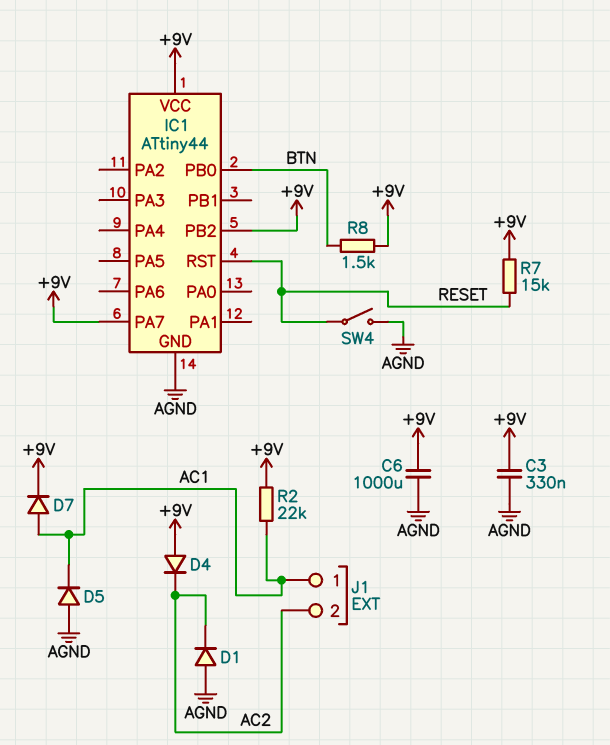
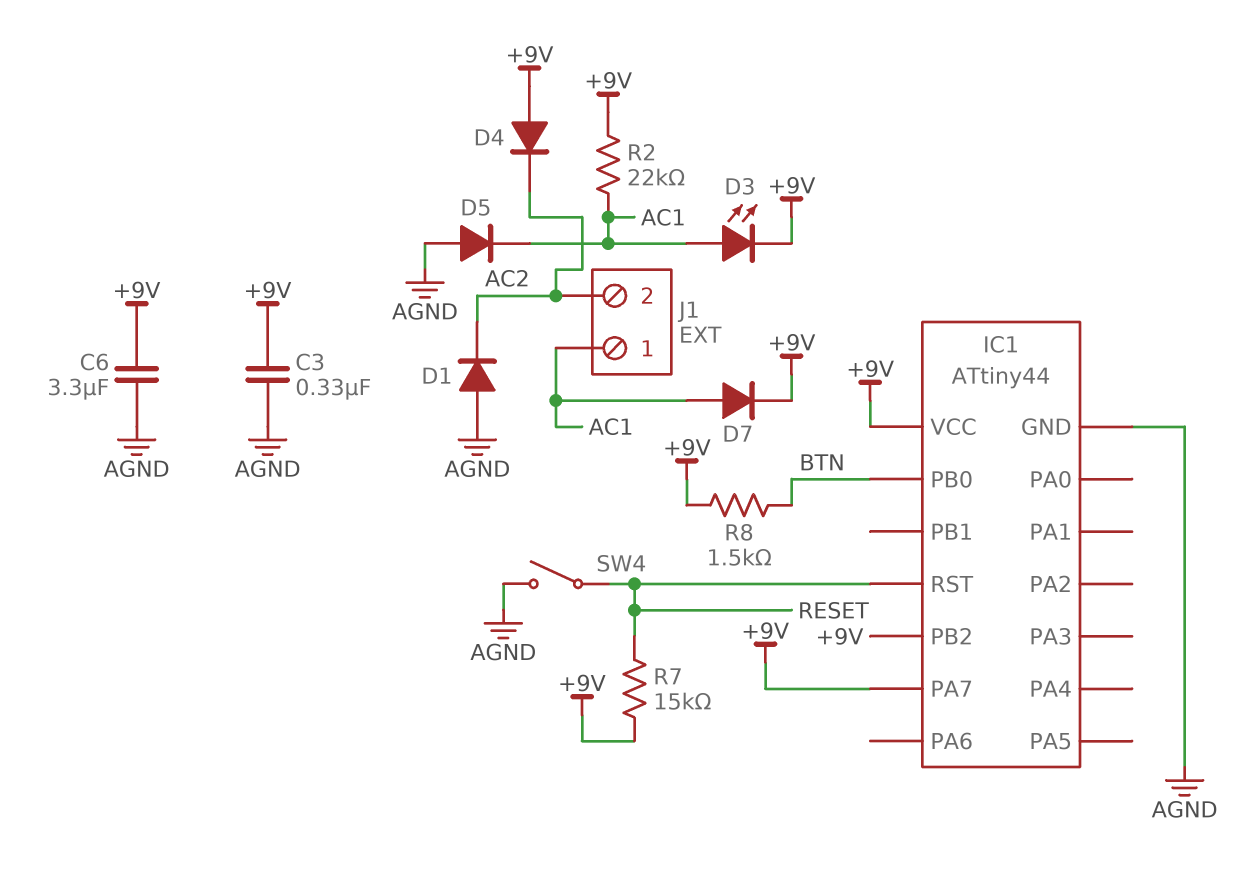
C6: 1000uF (+9V, AGND) -> 3.3uF (+9V, AGND)
D3: none -> LED (A AC1, K +9V)

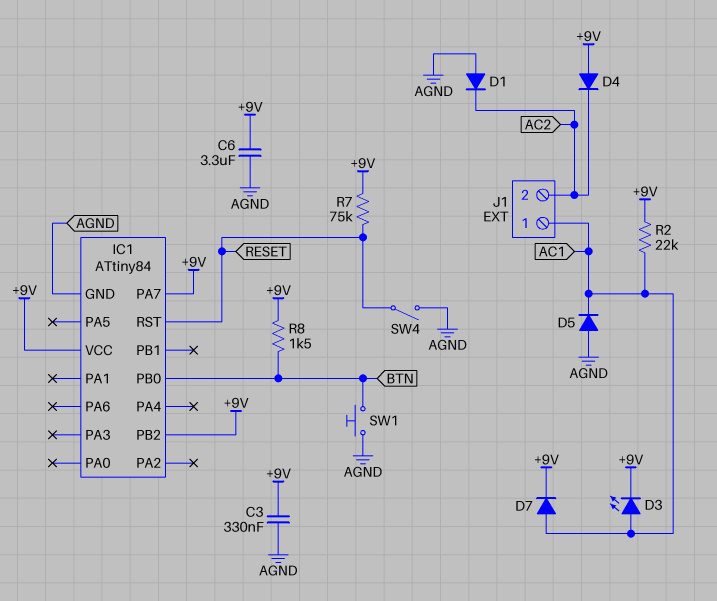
IC1: ATtiny44 -> ATtiny84
R7: 15k (+9V, RESET) -> 75k (+9V, RESET)
SW1: none -> button (AGND, BTN)

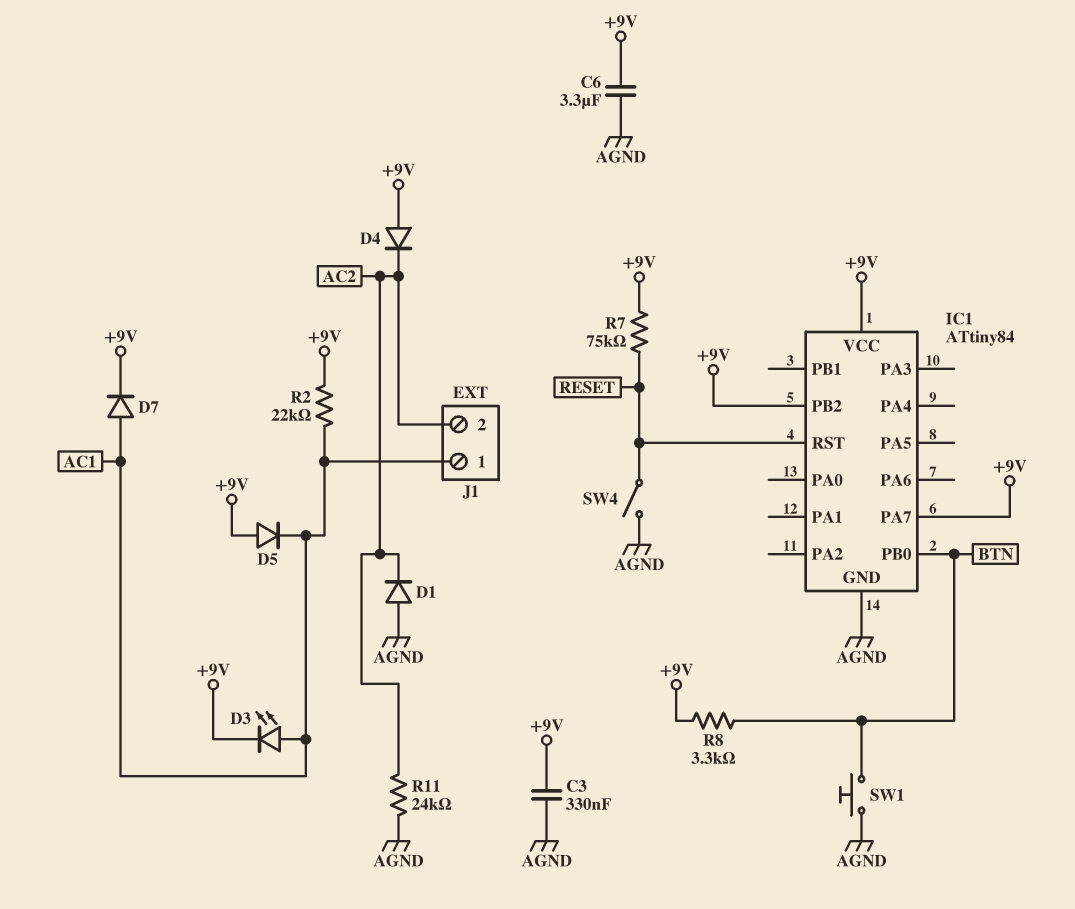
D5: diode (A AGND, K AC1) -> diode (A +9V, K AC1)
R8: 1.5k (+9V, BTN) -> 3.3k (+9V, BTN)
R11: none -> 24k (AC2, AGND)

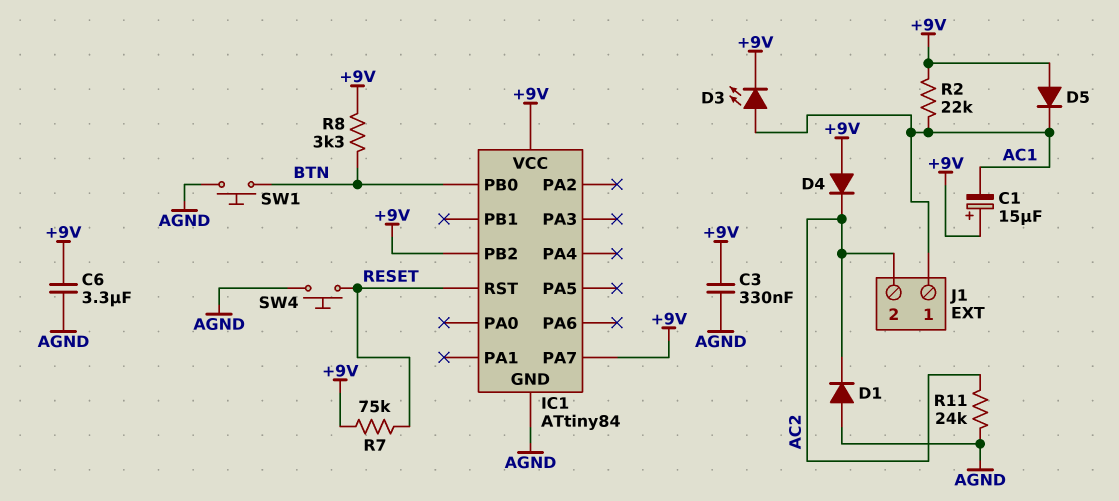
C1: none -> 15uF (plus +9V, minus AC1)
D7: diode (A AC1, K +9V) -> none
SW4: switch (AGND, RESET) -> button (AGND, RESET)

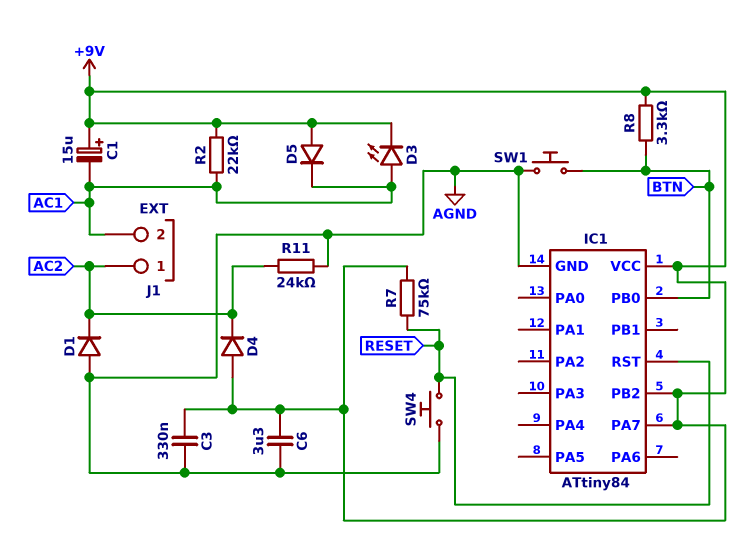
J1 pin 1: AC1 -> AC2
J1 pin 2: AC2 -> AC1

